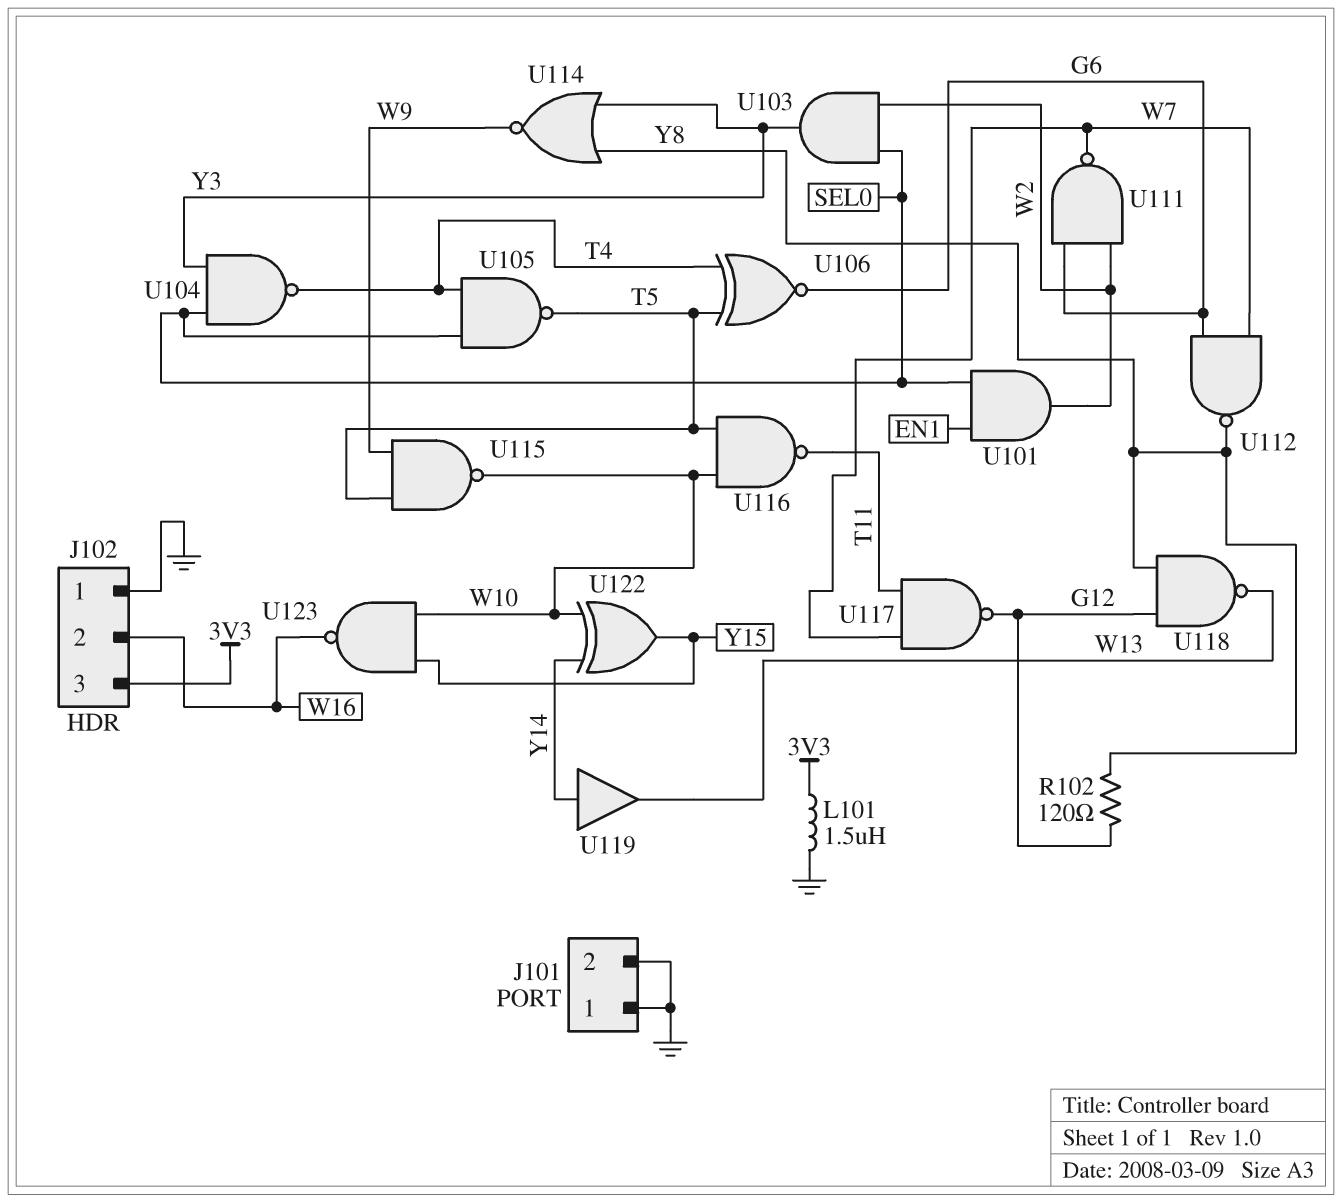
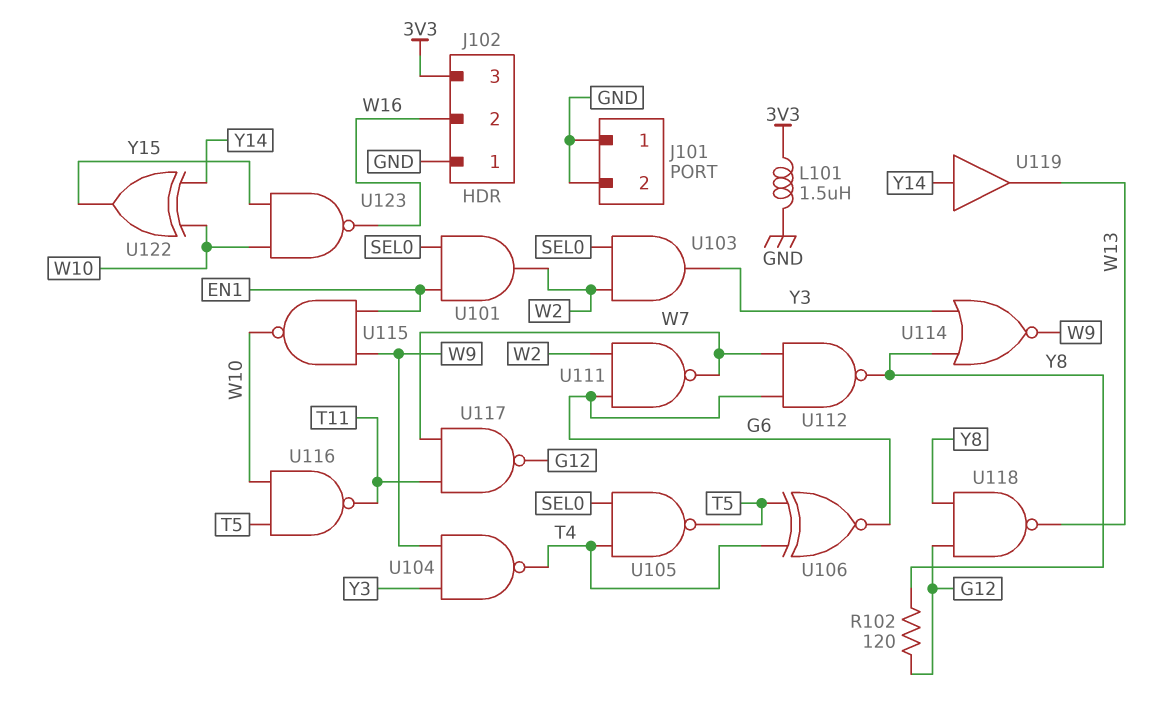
U104: NAND (in SEL0, in Y3, out T4) -> NAND (in W9, in Y3, out T4)
U115: NAND (in T5, in W9, out W10) -> NAND (in EN1, in W9, out W10)

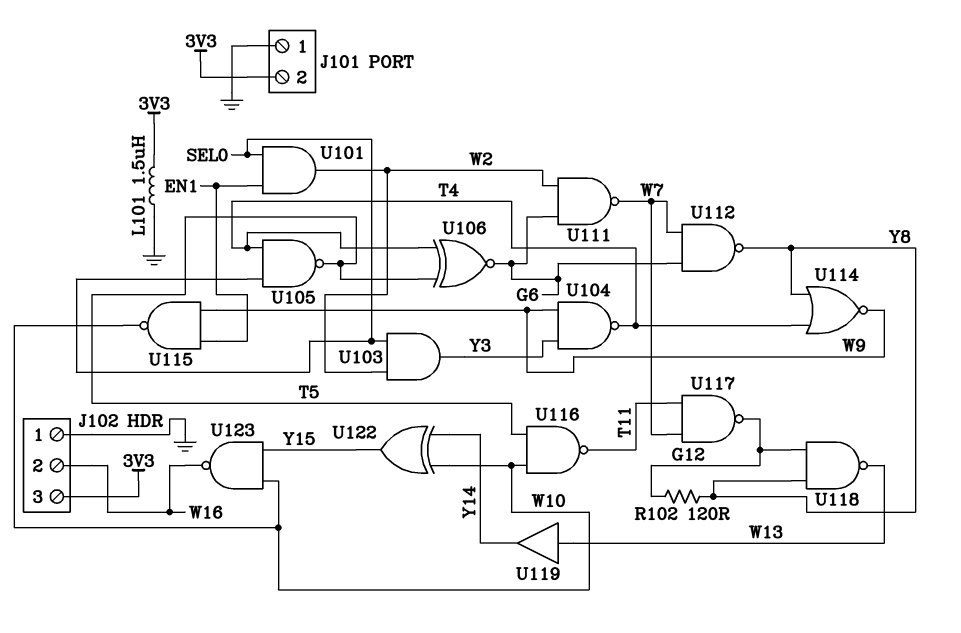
J101 pin 2: GND -> 3V3
U114: NOR (in Y3, in Y8, out W9) -> NOR (in T4, in Y8, out W9)
U119: buffer (in Y14, out W13) -> buffer (in W13, out Y14)

